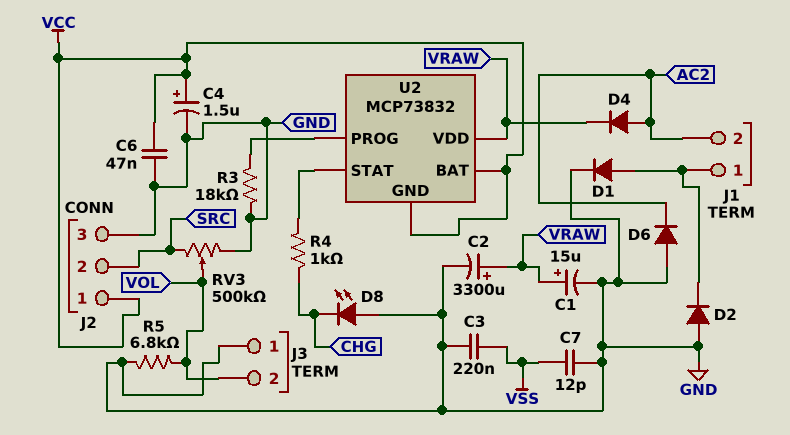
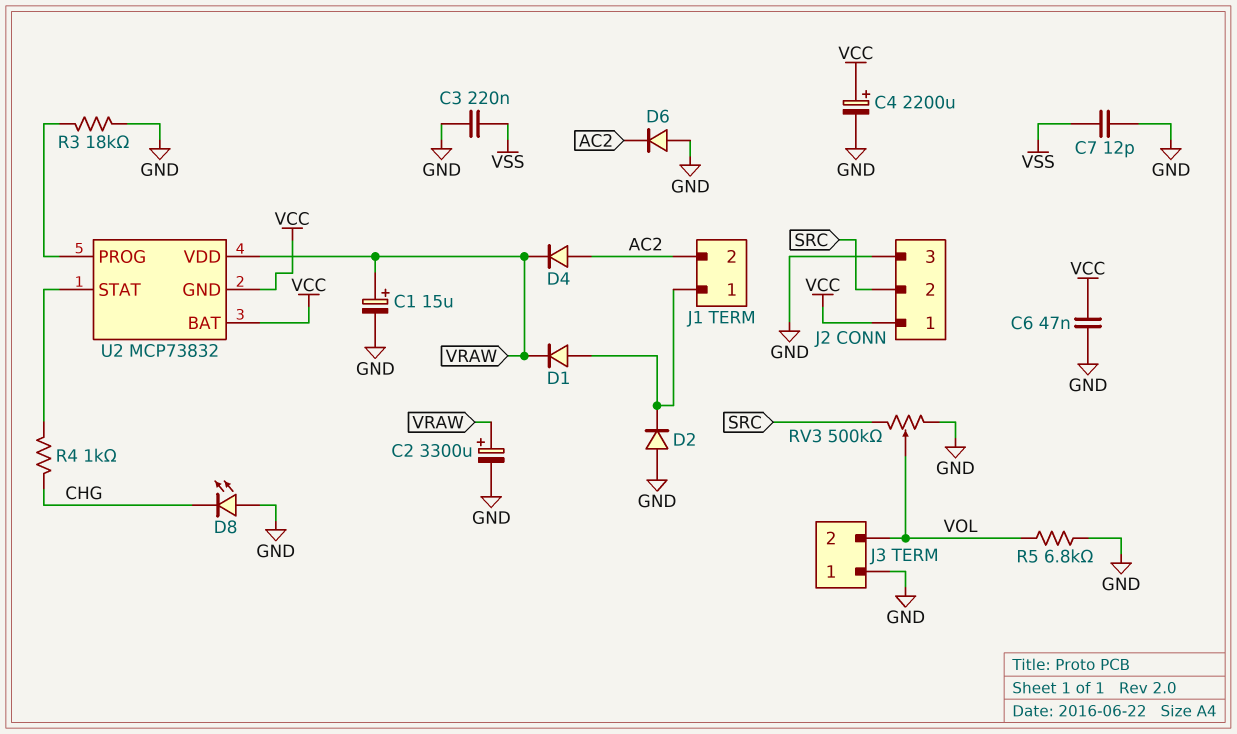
C4: 1.5uF (plus VCC, minus GND) -> 2200uF (plus VCC, minus GND)
D1: diode (A J1/1, K GND) -> diode (A J1/1, K VRAW)

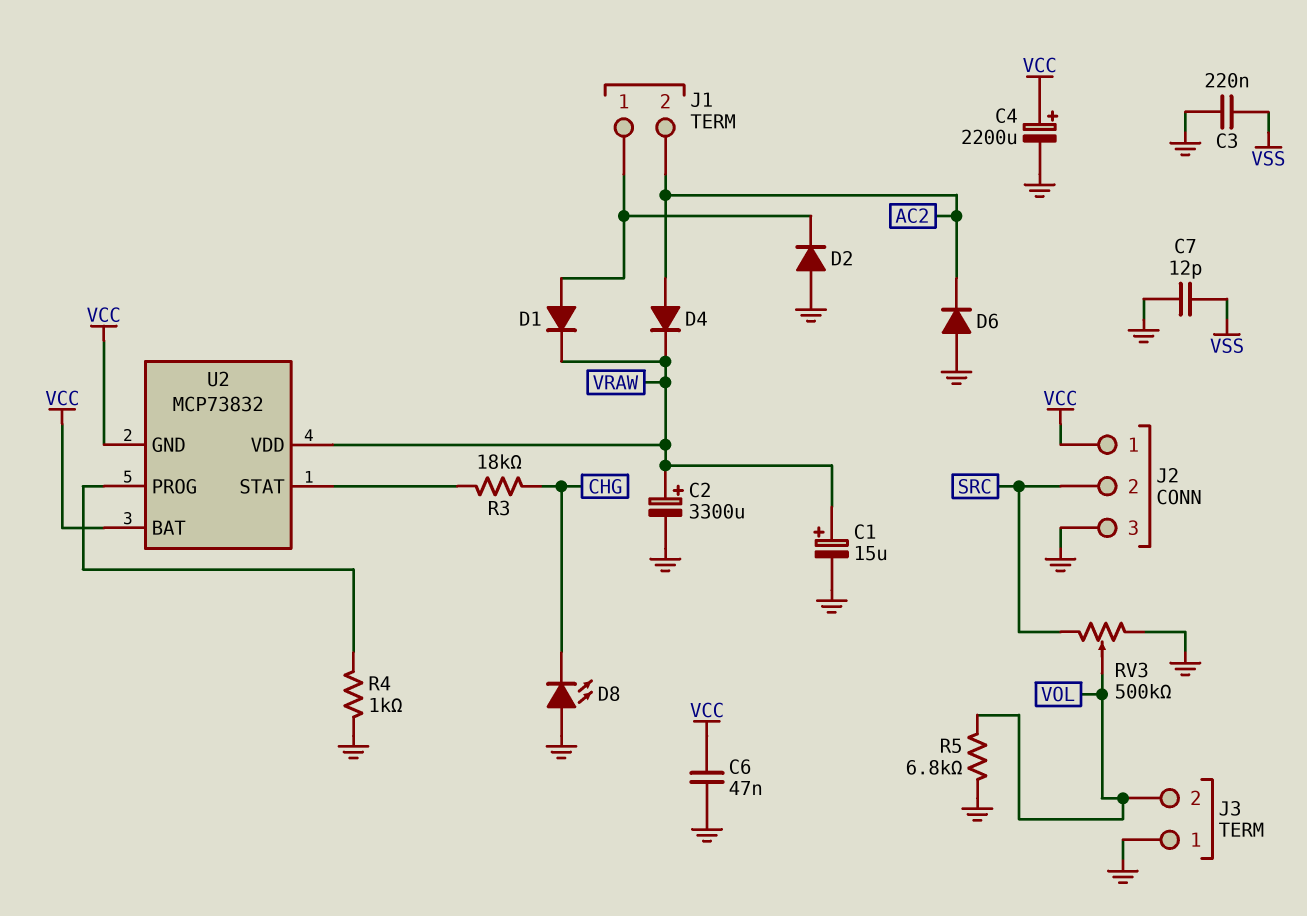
R3: 18k (GND, U2/PROG) -> 18k (CHG, U2/STAT)
R4: 1k (CHG, U2/STAT) -> 1k (GND, U2/PROG)

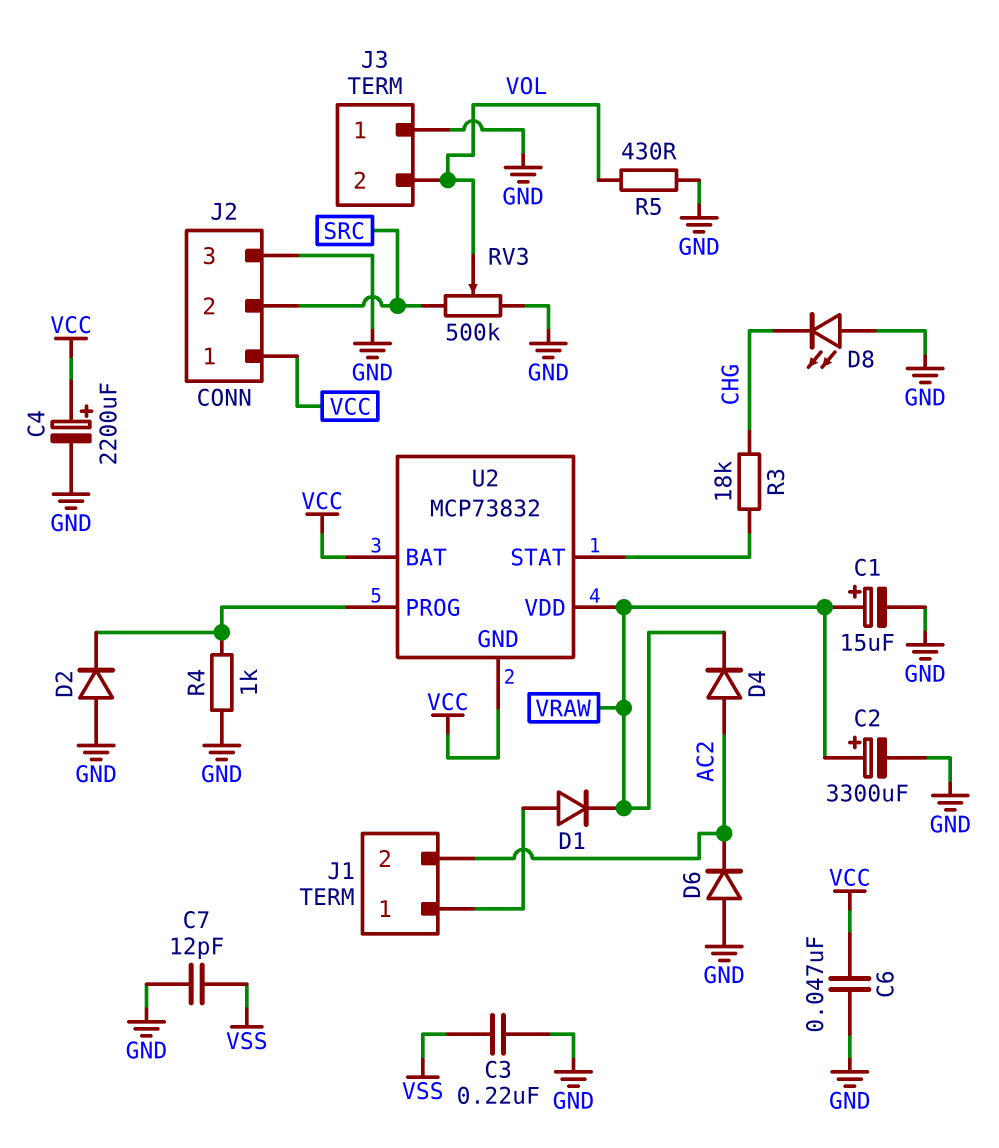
D2: diode (A GND, K J1/1) -> diode (A GND, K U2/PROG)
R5: 6.8k (GND, VOL) -> 430 (GND, VOL)

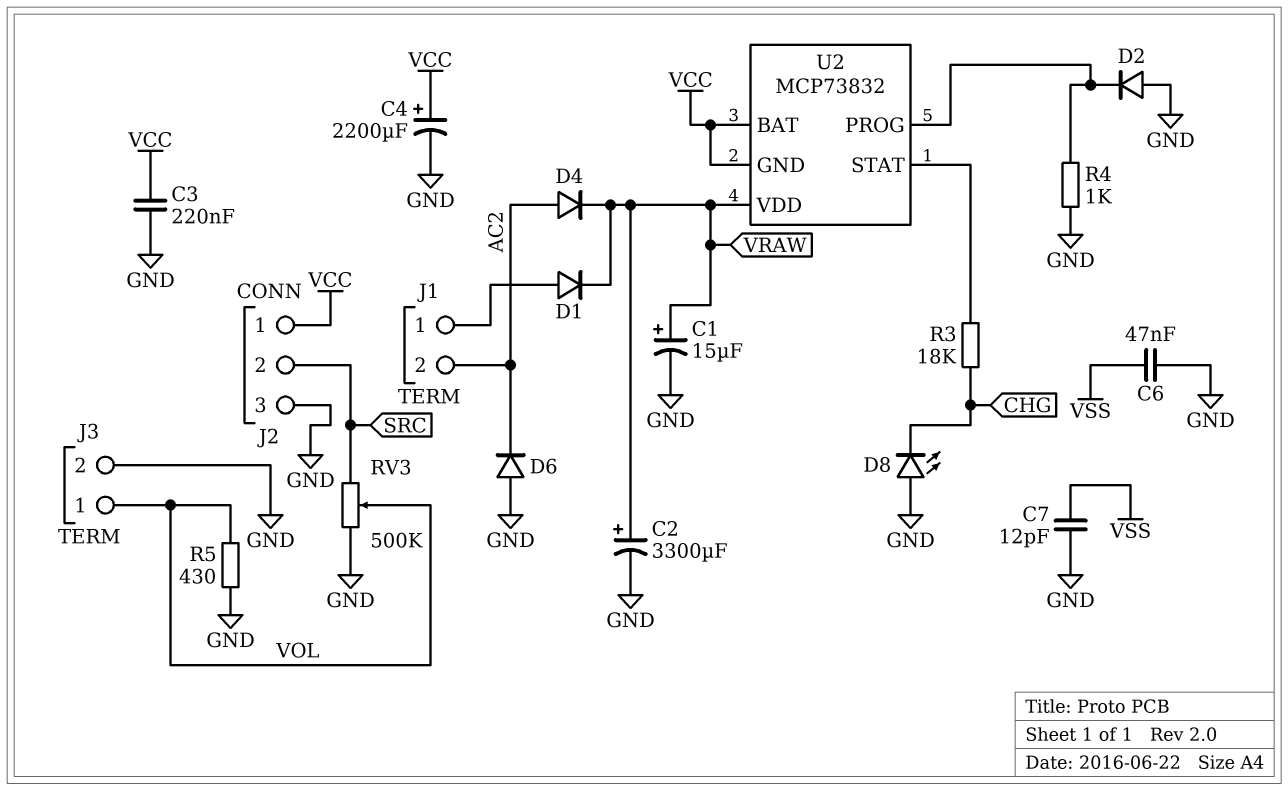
C3: 220nF (GND, VSS) -> 220nF (GND, VCC)
C6: 47nF (GND, VCC) -> 47nF (GND, VSS)
J3 pin 1: GND -> VOL
J3 pin 2: VOL -> GND

